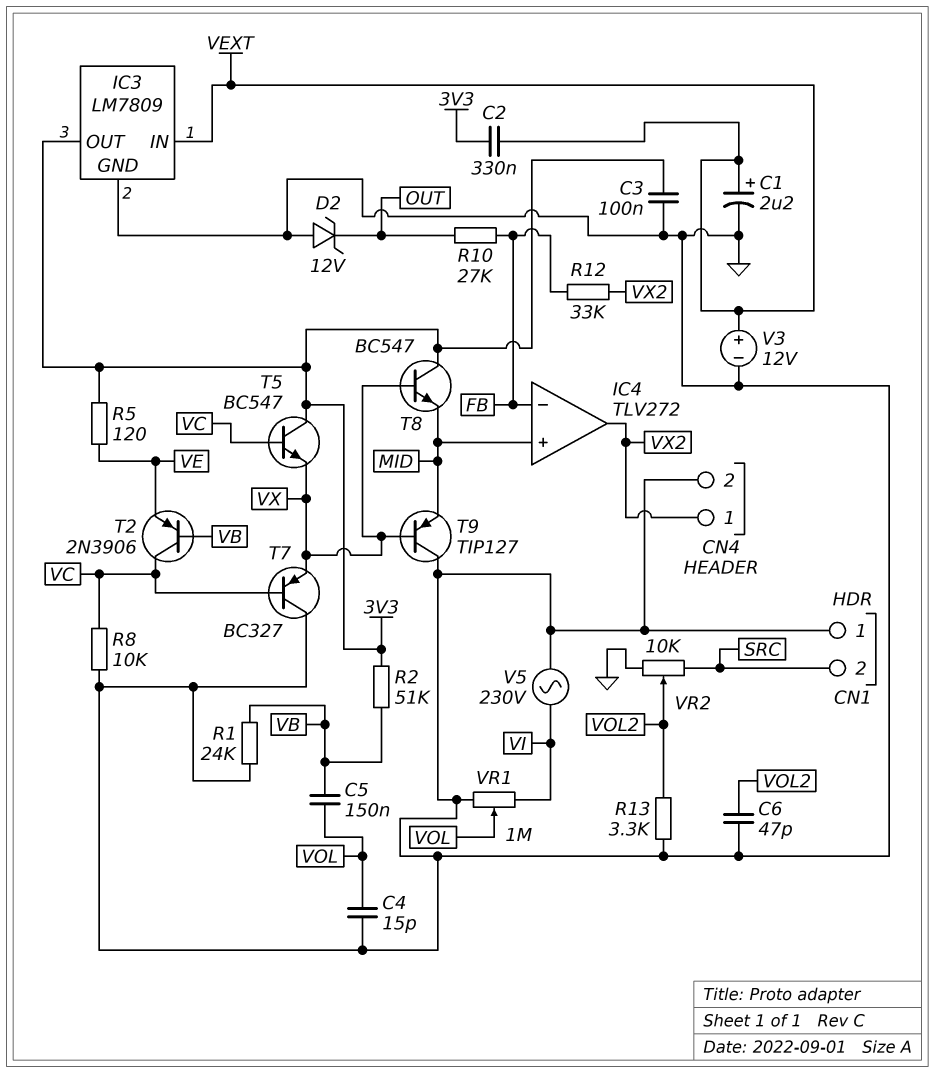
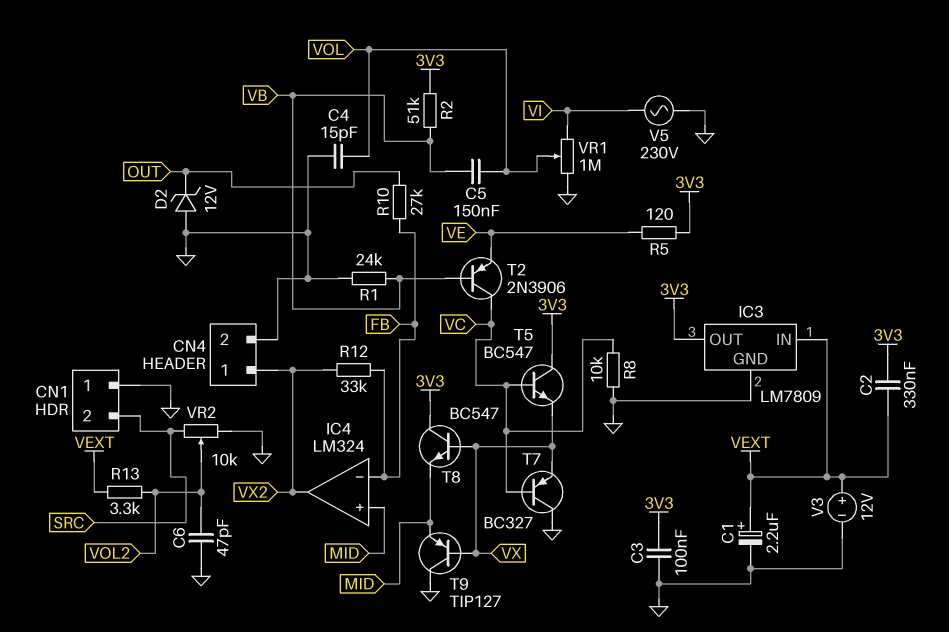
IC4: TLV272 -> LM324
R13: 3.3k (GND, VOL2) -> 3.3k (VEXT, VOL2)

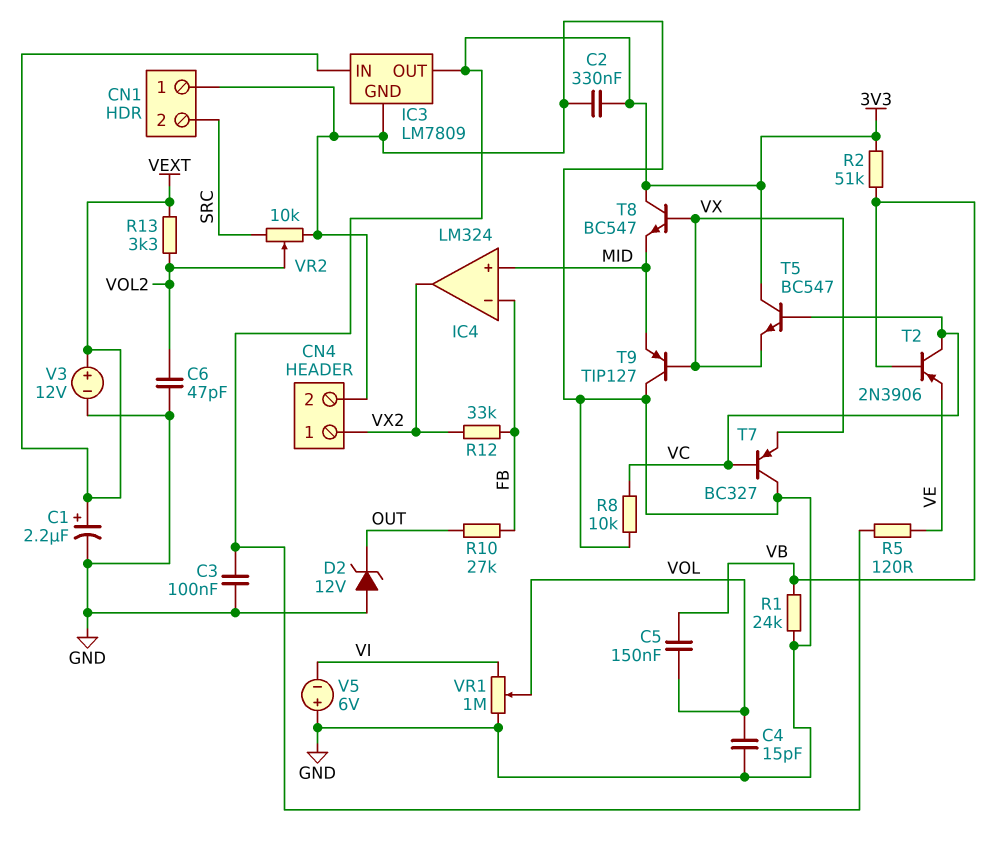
C2: 330nF (3V3, VEXT) -> 330nF (3V3, GND)
V5: AC 230V (GND, VI) -> 6V (plus GND, minus VI)

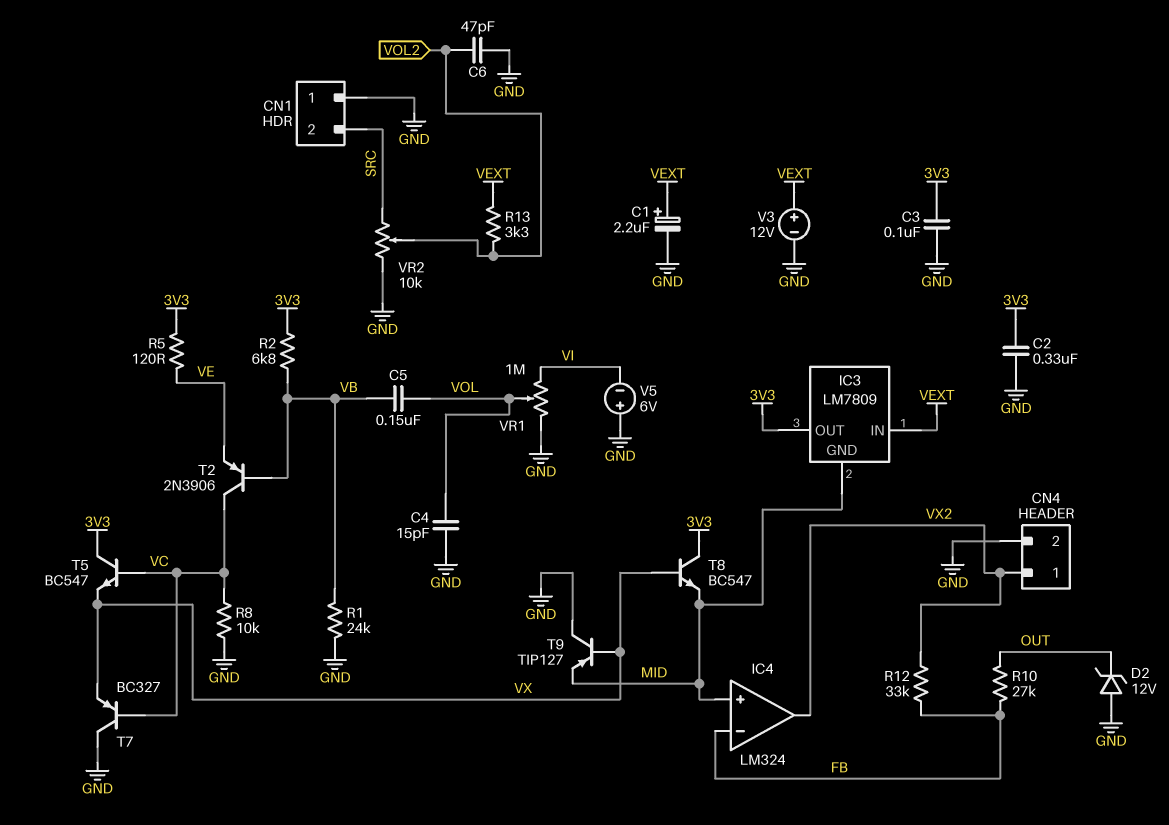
IC3 pin GND: GND -> MID
R2: 51k (3V3, VB) -> 6.8k (3V3, VB)

